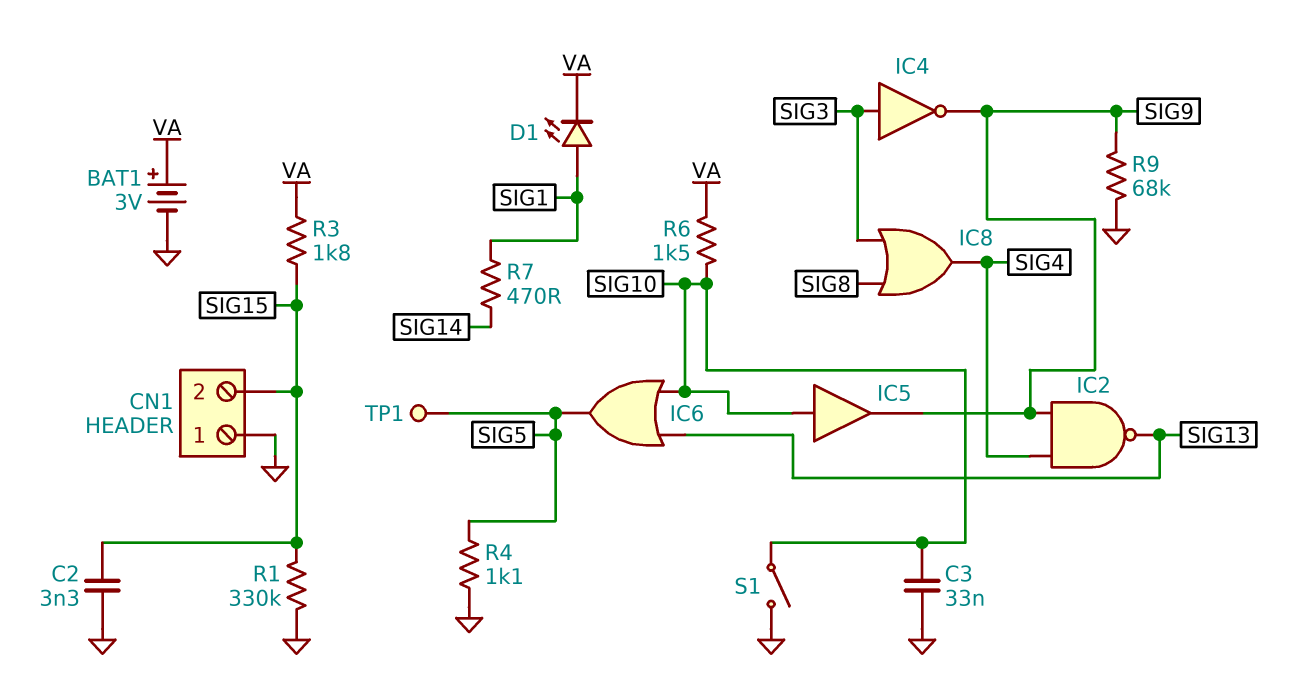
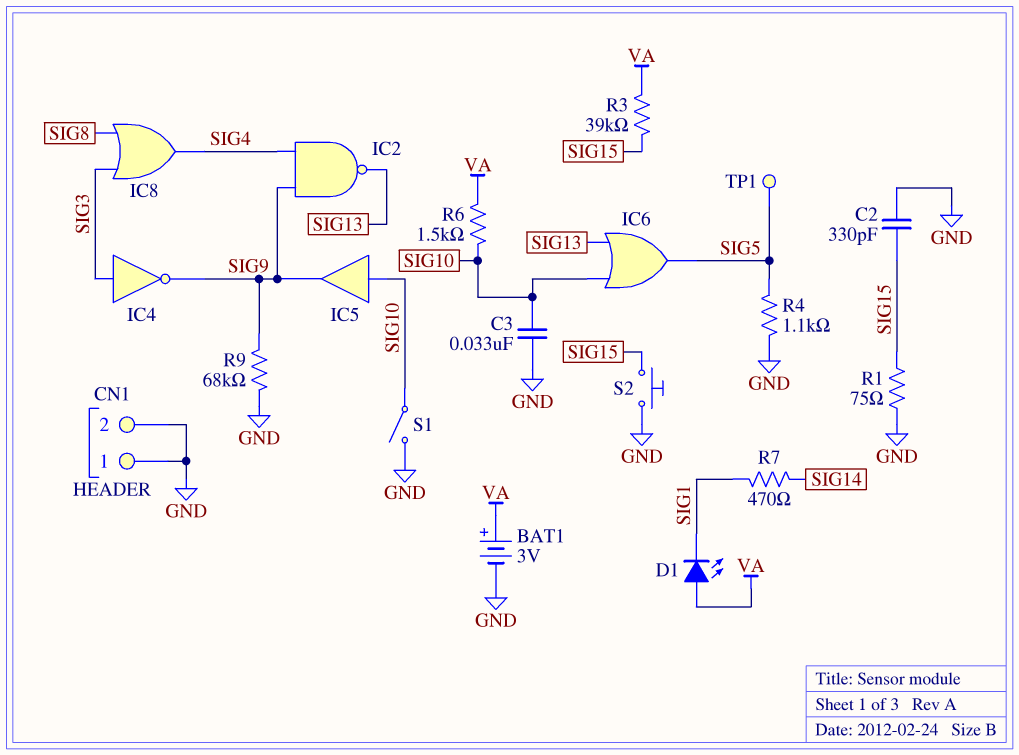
C2: 3.3nF (GND, SIG15) -> 330pF (GND, SIG15)
CN1 pin 2: SIG15 -> GND
D1: LED (A SIG1, K VA) -> LED (A VA, K SIG1)
R1: 330k (GND, SIG15) -> 75 (GND, SIG15)
R3: 1.8k (SIG15, VA) -> 39k (SIG15, VA)
S2: none -> button (GND, SIG15)

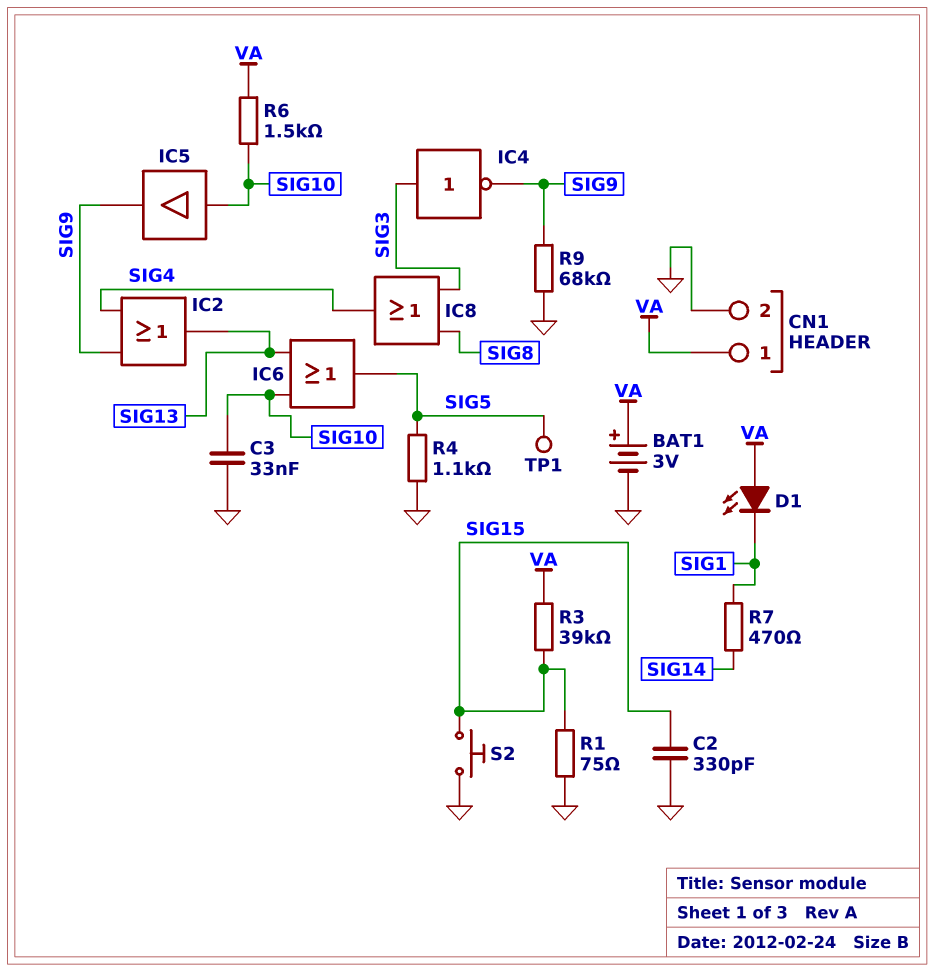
CN1 pin 1: GND -> VA
IC2: NAND (in SIG4, in SIG9, out SIG13) -> OR (in SIG4, in SIG9, out SIG13)
S1: switch (GND, SIG10) -> none

